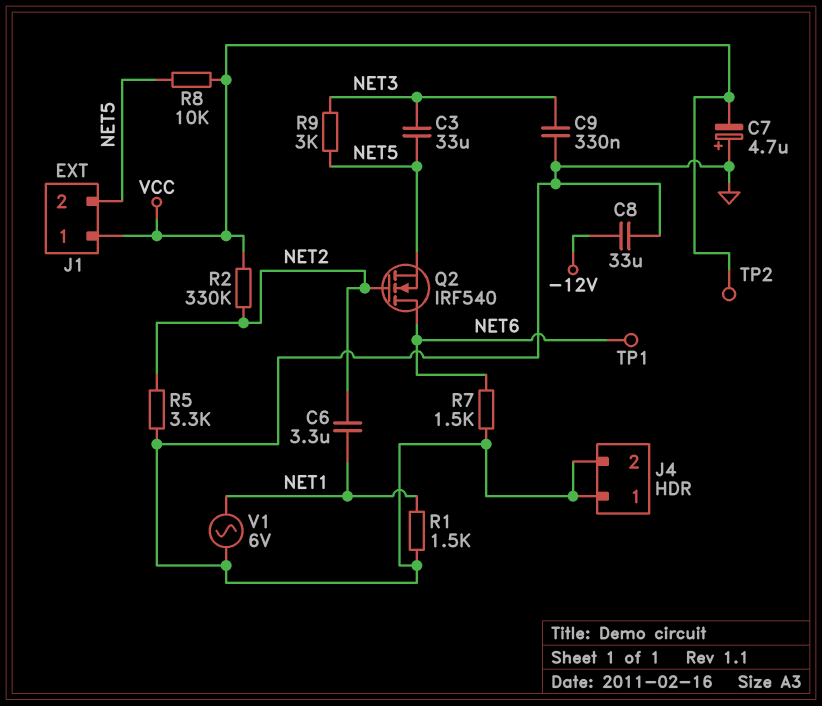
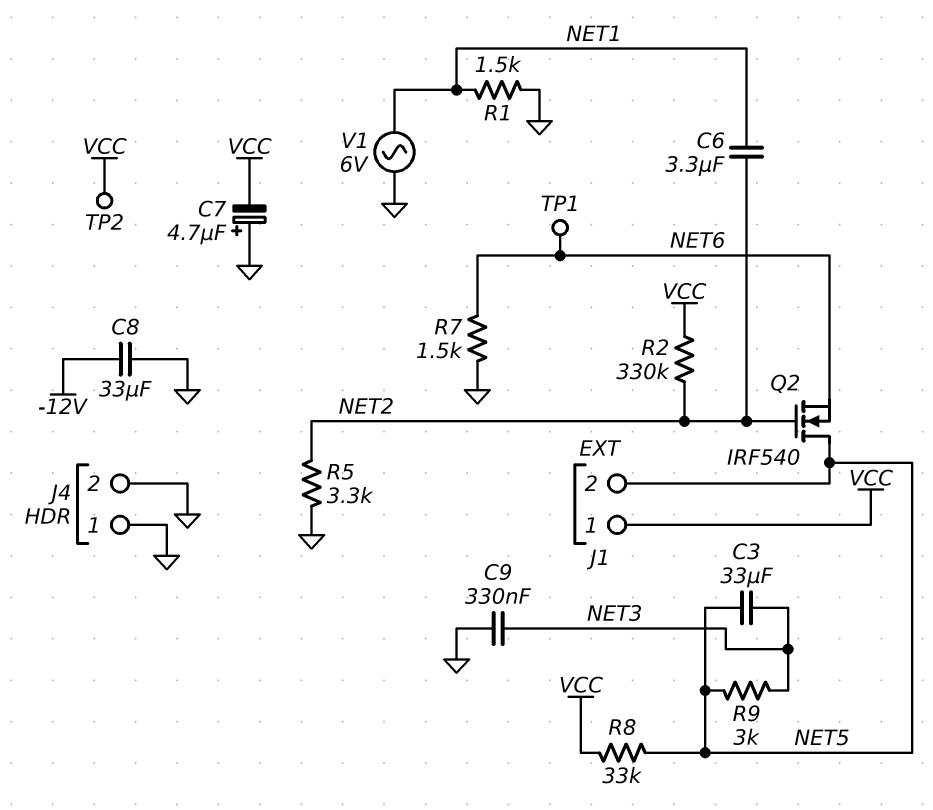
Q2: NMOS IRF540 (G NET2, D NET6, S NET5) -> NMOS IRF540 (G NET2, D NET5, S NET6)
R8: 10k (NET5, VCC) -> 33k (NET5, VCC)

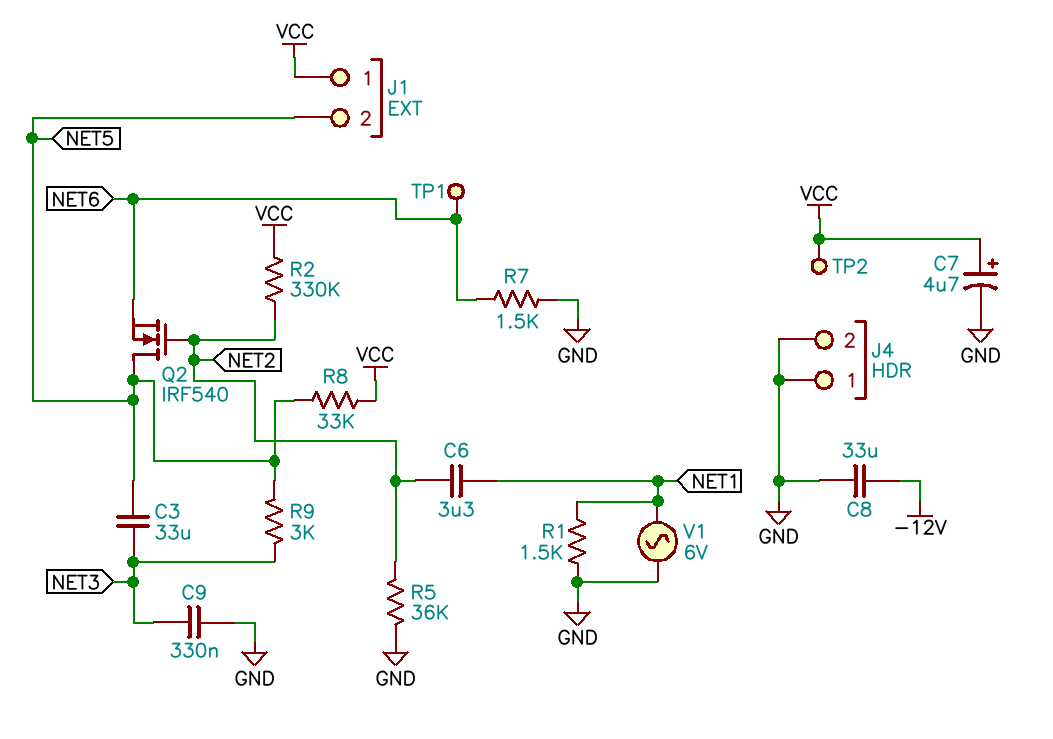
C7: 4.7uF (plus GND, minus VCC) -> 4.7uF (plus VCC, minus GND)
R5: 3.3k (GND, NET2) -> 36k (GND, NET2)

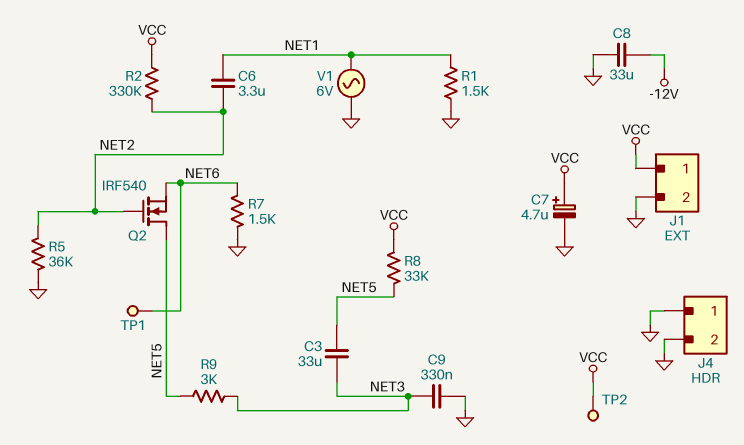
J1 pin 2: NET5 -> GND

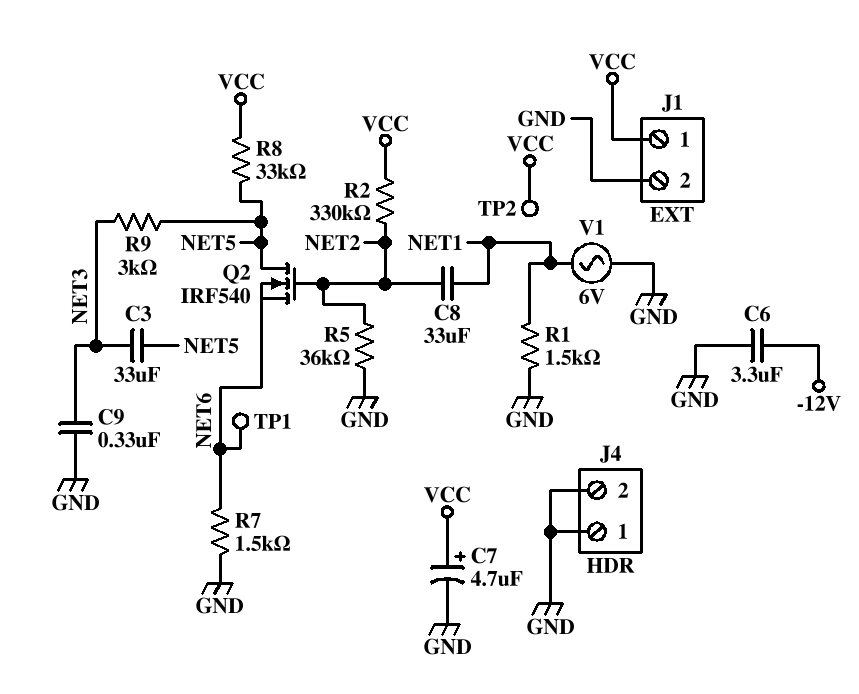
C6: 3.3uF (NET1, NET2) -> 3.3uF (-12V, GND)
C8: 33uF (-12V, GND) -> 33uF (NET1, NET2)

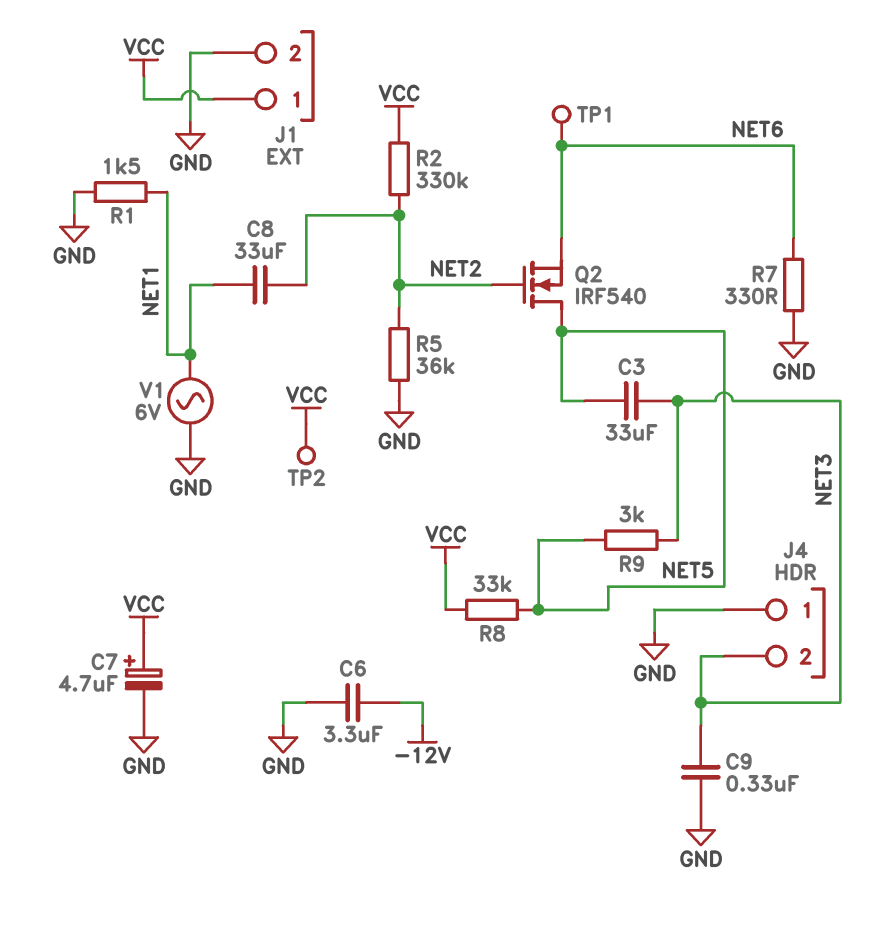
J4 pin 2: GND -> NET3
R7: 1.5k (GND, NET6) -> 330 (GND, NET6)

